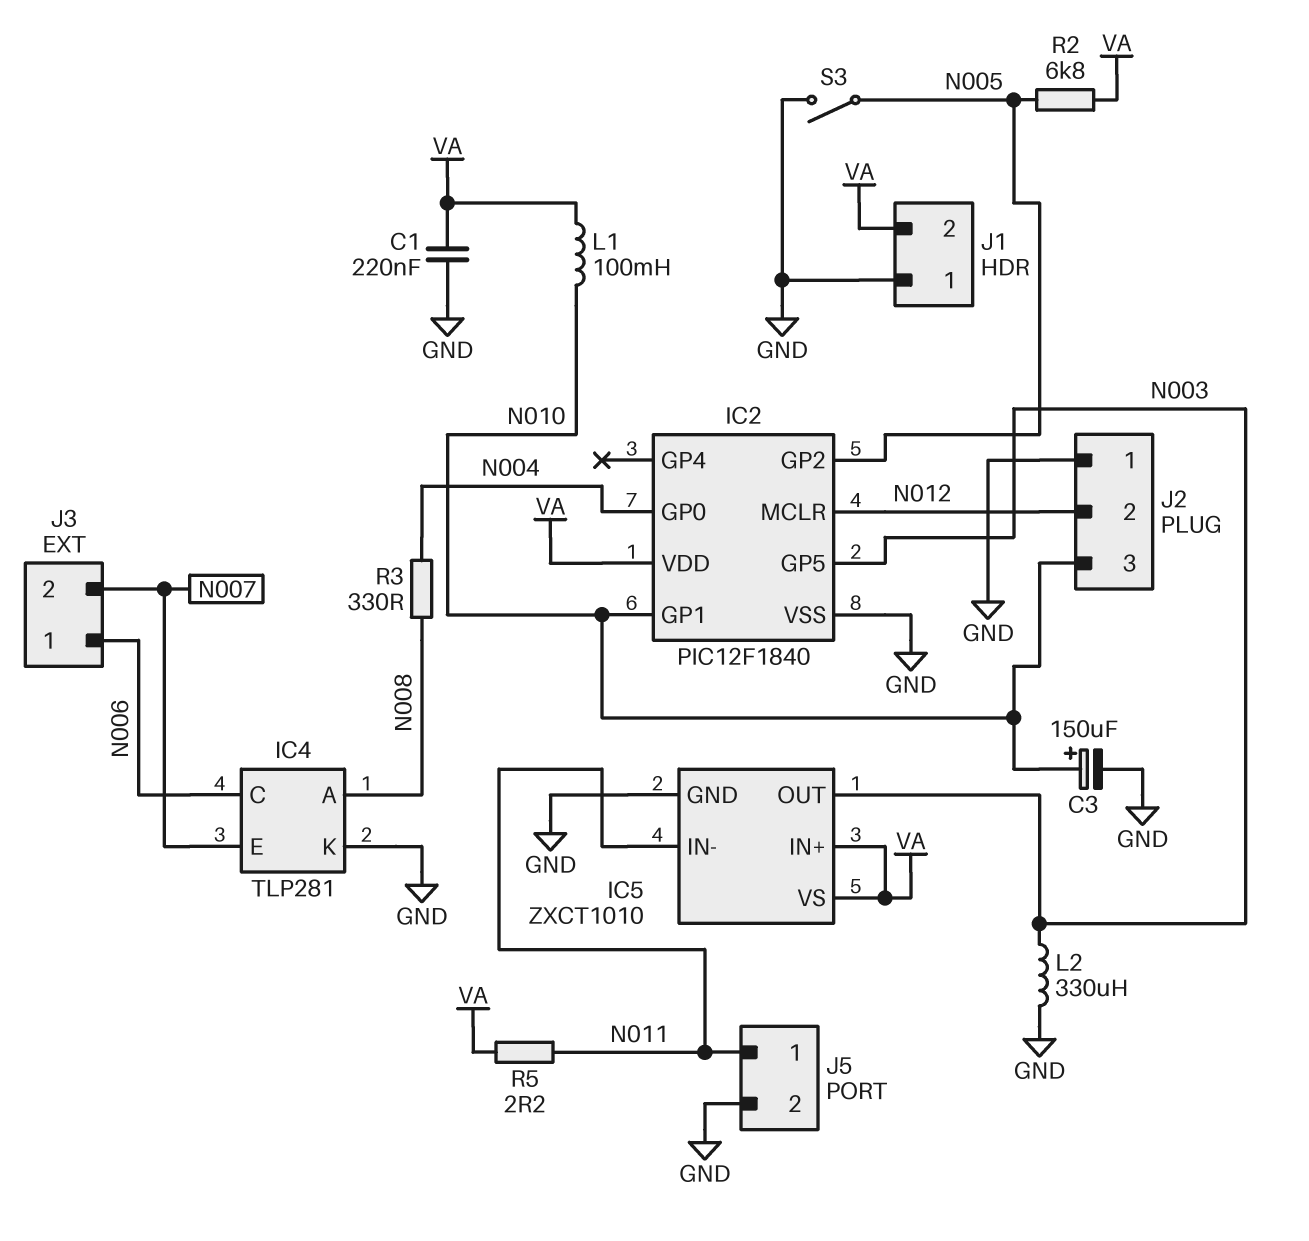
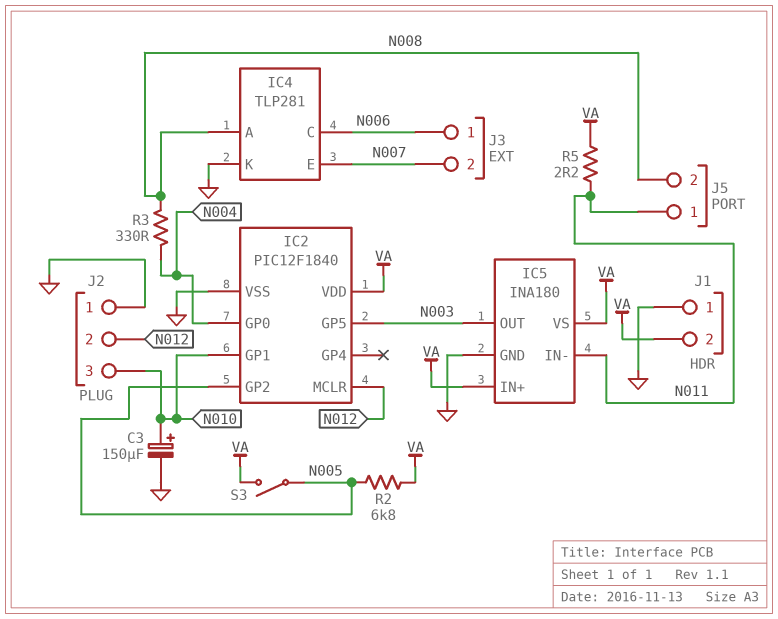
C1: 220nF (GND, VA) -> none
IC5: ZXCT1010 -> INA180
J5 pin 2: GND -> N008
L1: 100mH (N010, VA) -> none
L2: 330uH (GND, N003) -> none
S3: switch (GND, N005) -> switch (N005, VA)

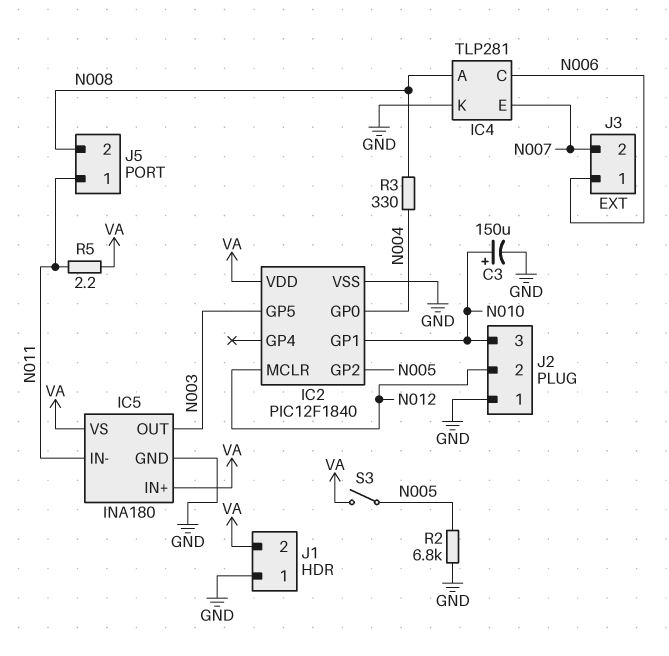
R2: 6.8k (N005, VA) -> 6.8k (GND, N005)

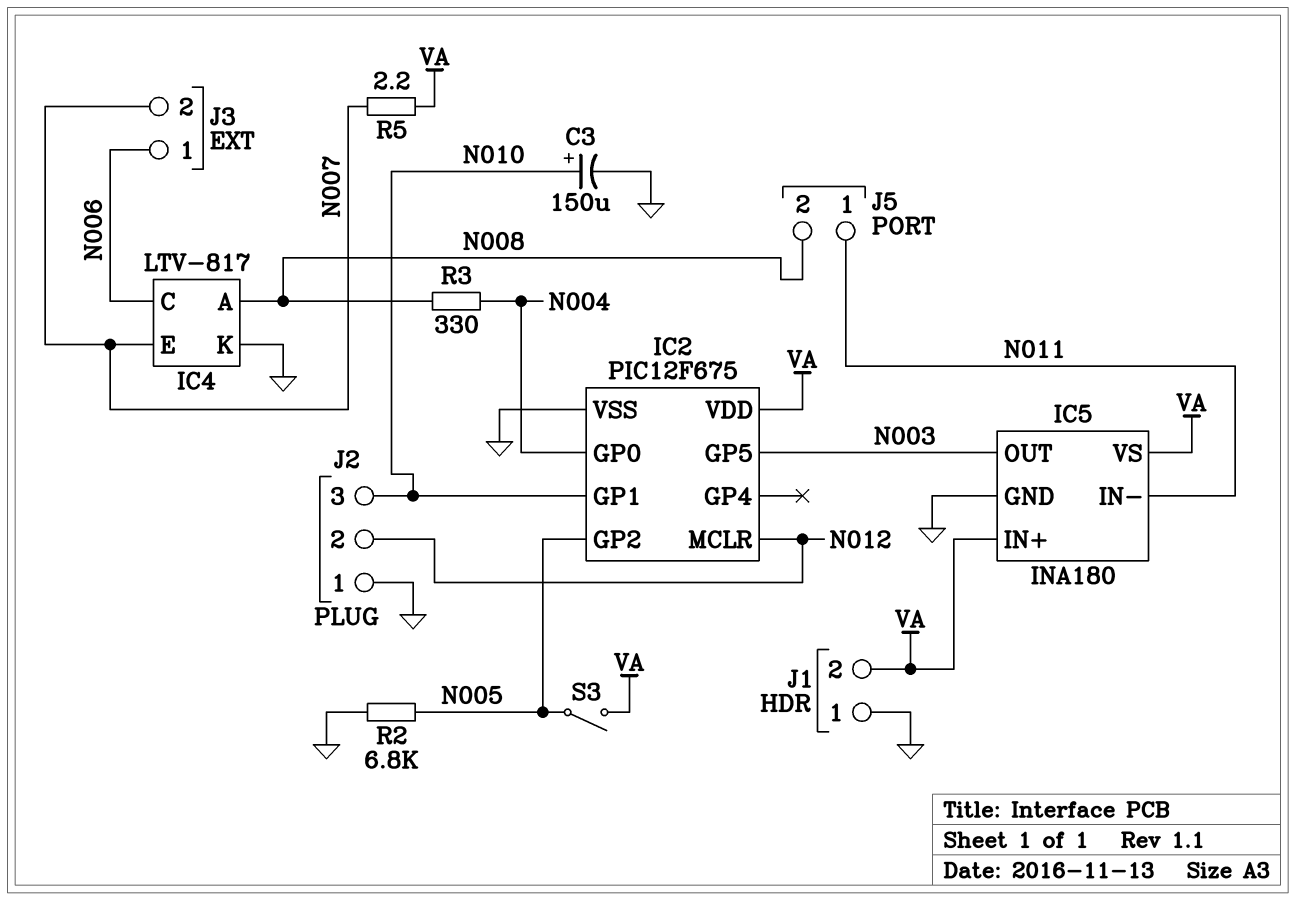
IC2: PIC12F1840 -> PIC12F675
IC4: TLP281 -> LTV-817
R5: 2.2 (N011, VA) -> 2.2 (N007, VA)

